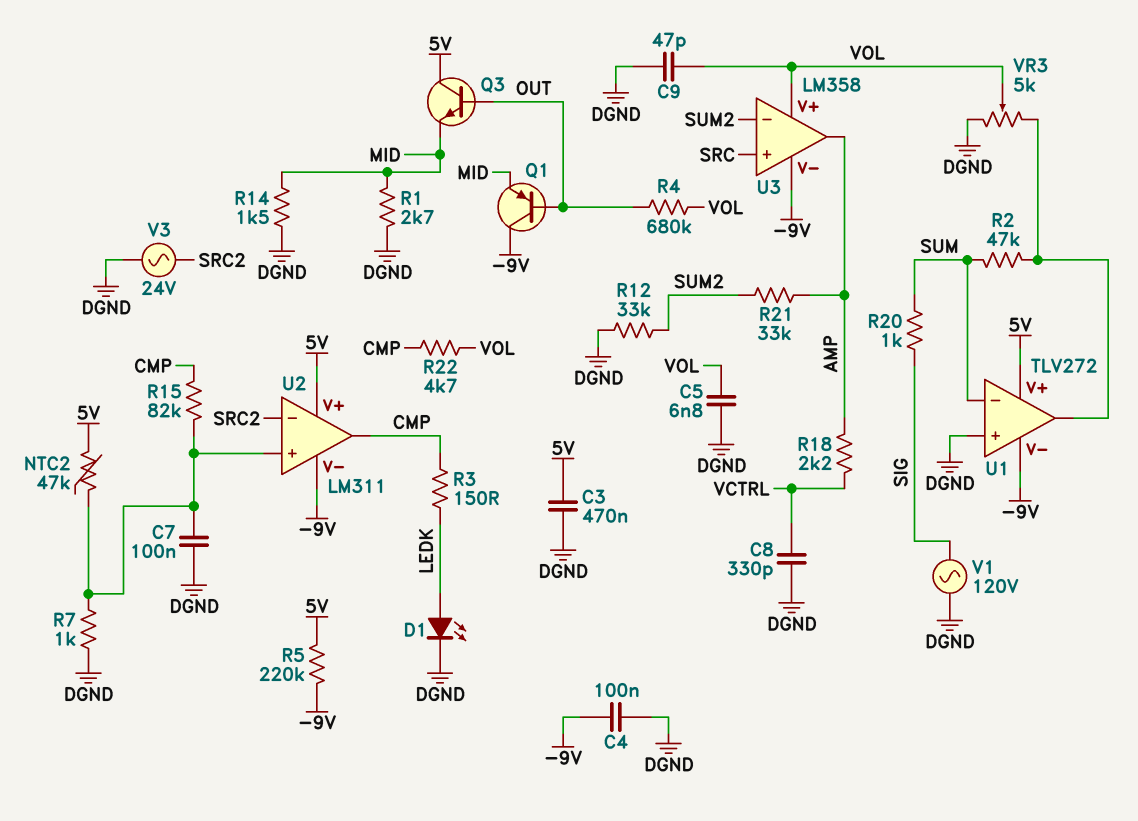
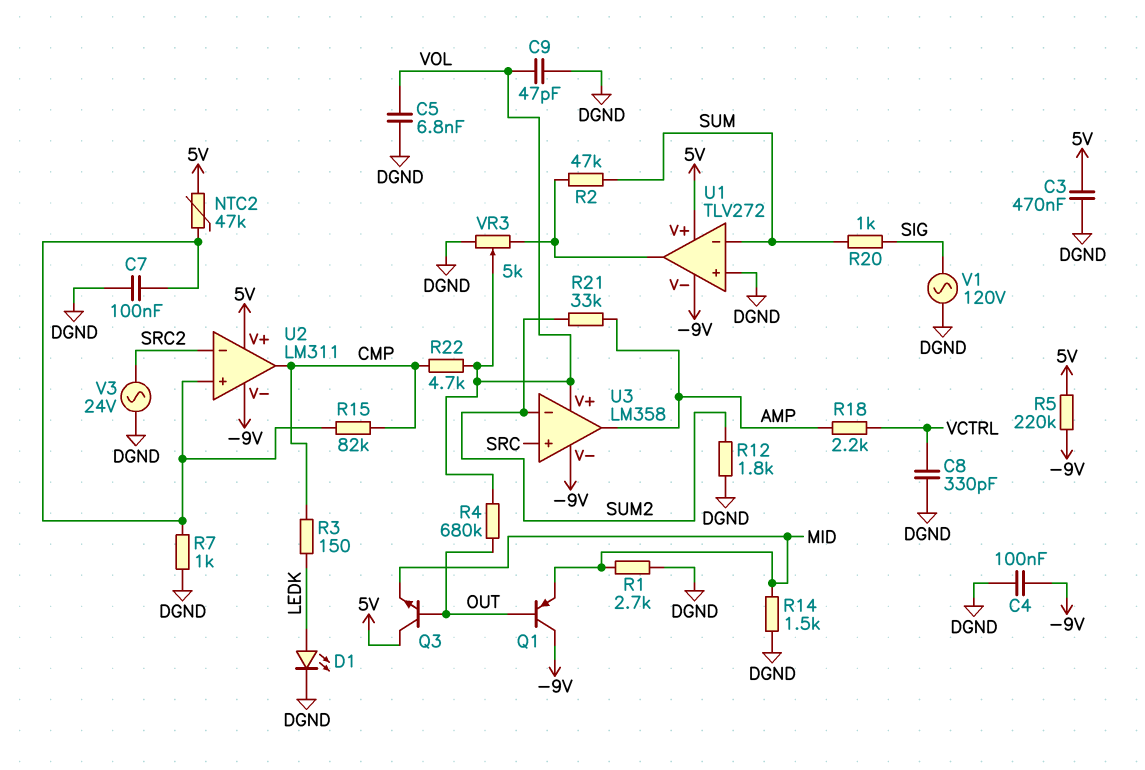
R12: 33k (DGND, SUM2) -> 1.8k (DGND, SUM2)

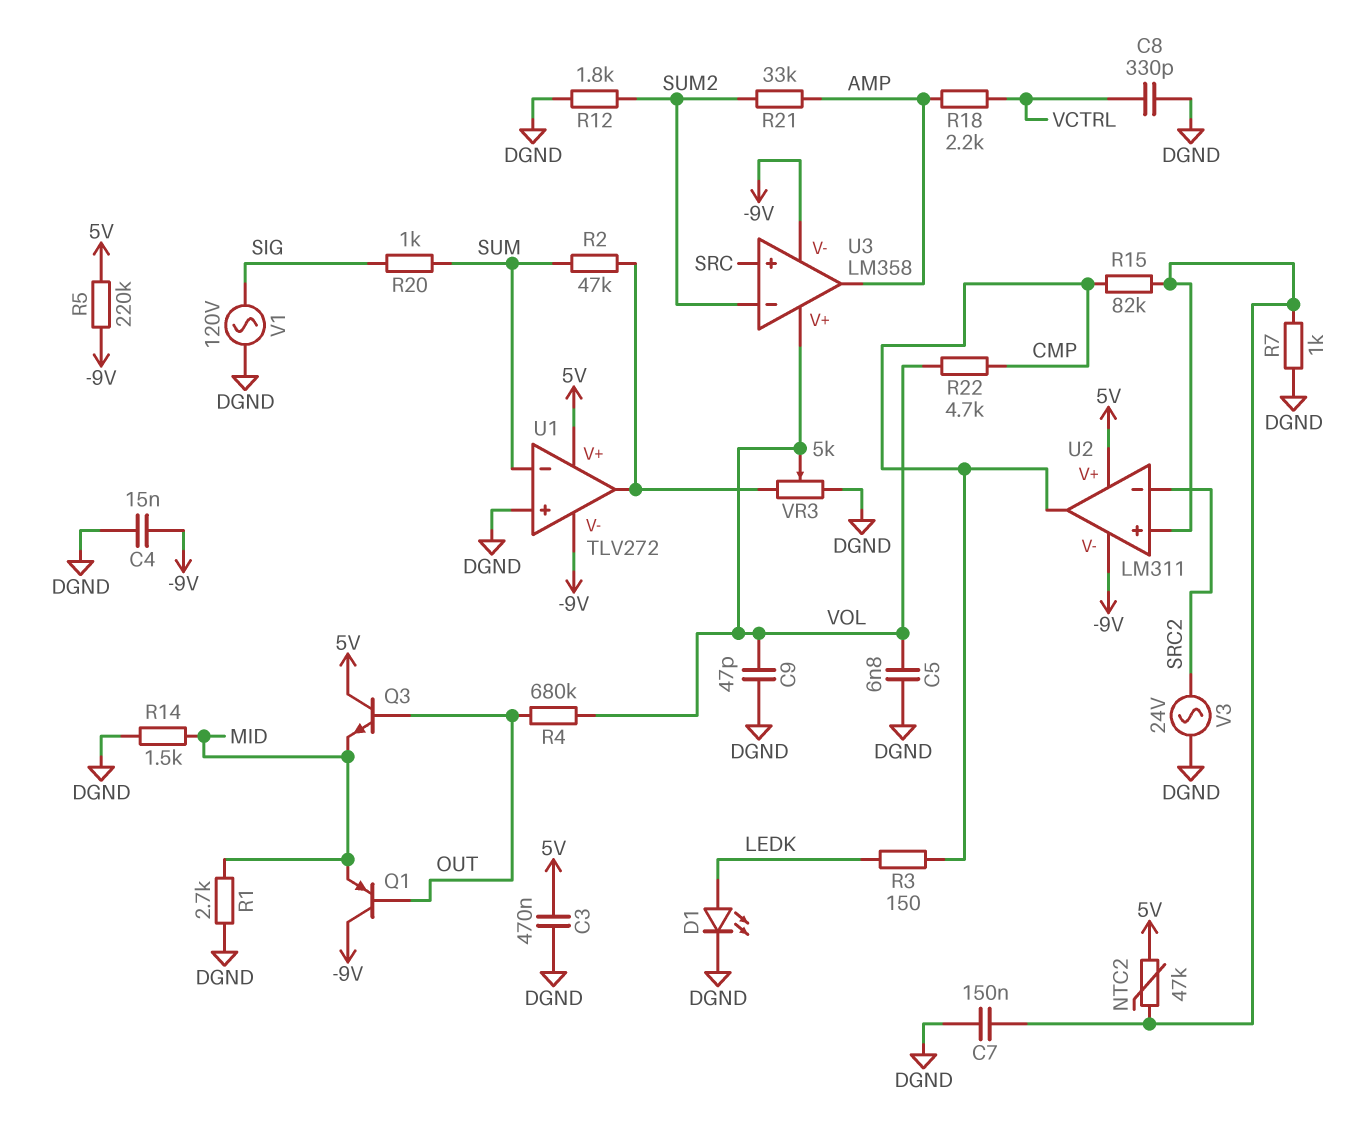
C4: 100nF (-9V, DGND) -> 15nF (-9V, DGND)
C7: 100nF (DGND, U2/in+) -> 150nF (DGND, U2/in+)

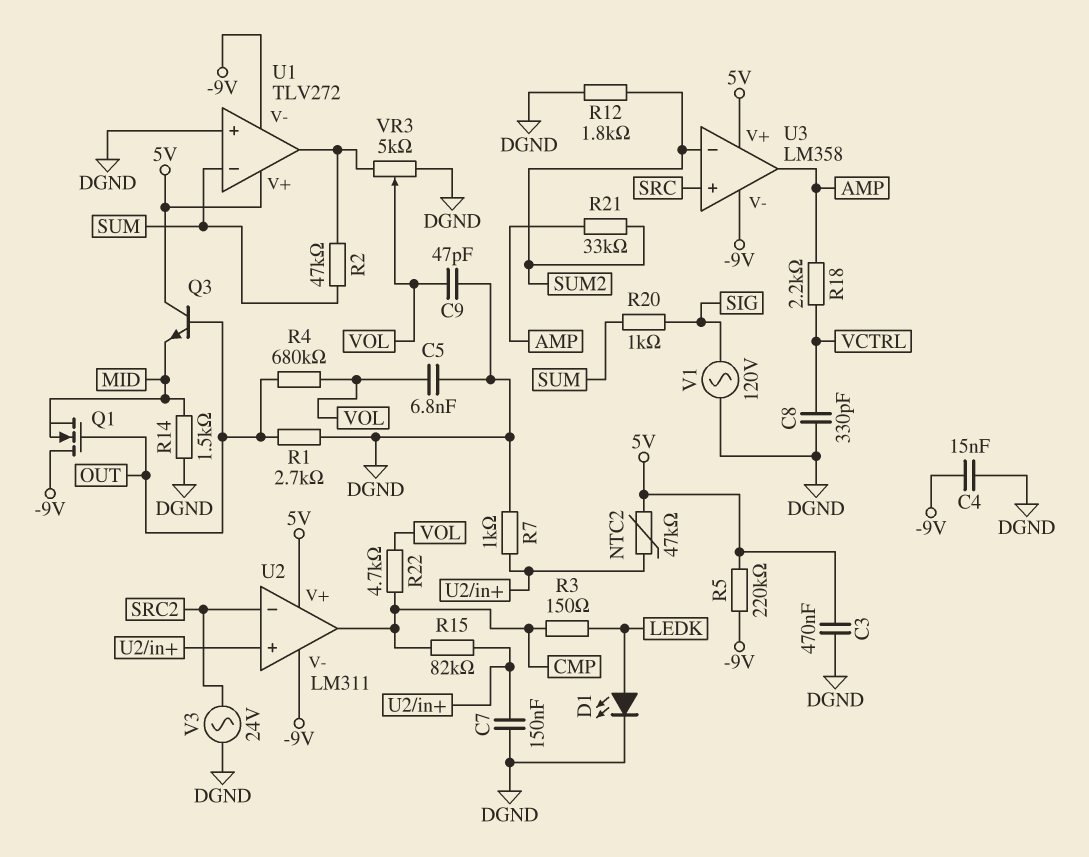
Q1: PNP (B OUT, C -9V, E MID) -> NMOS (G OUT, D -9V, S MID)
R1: 2.7k (DGND, MID) -> 2.7k (DGND, OUT)
U3 pin V+: VOL -> 5V

